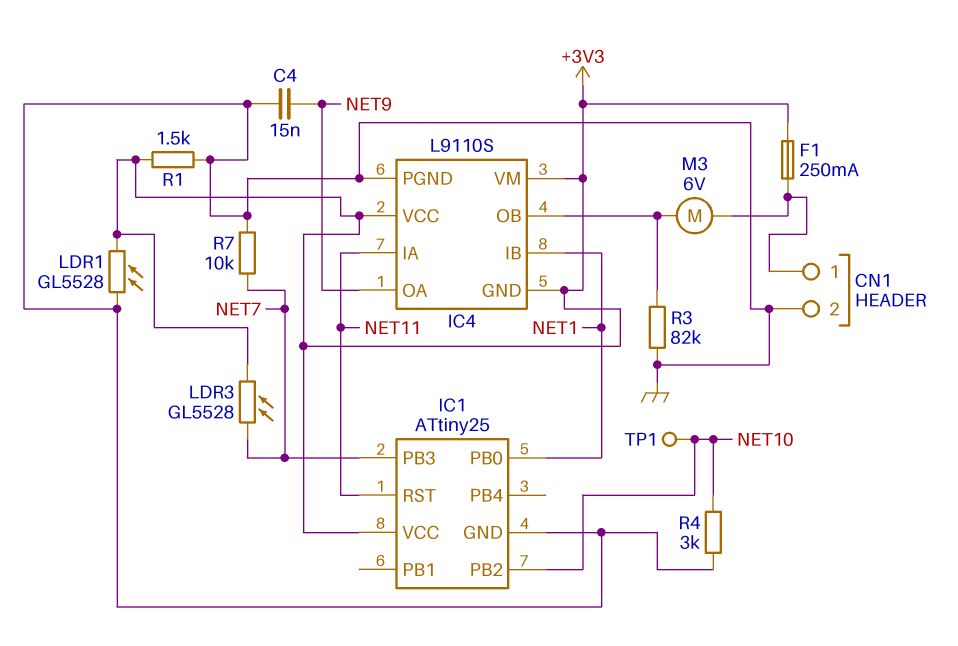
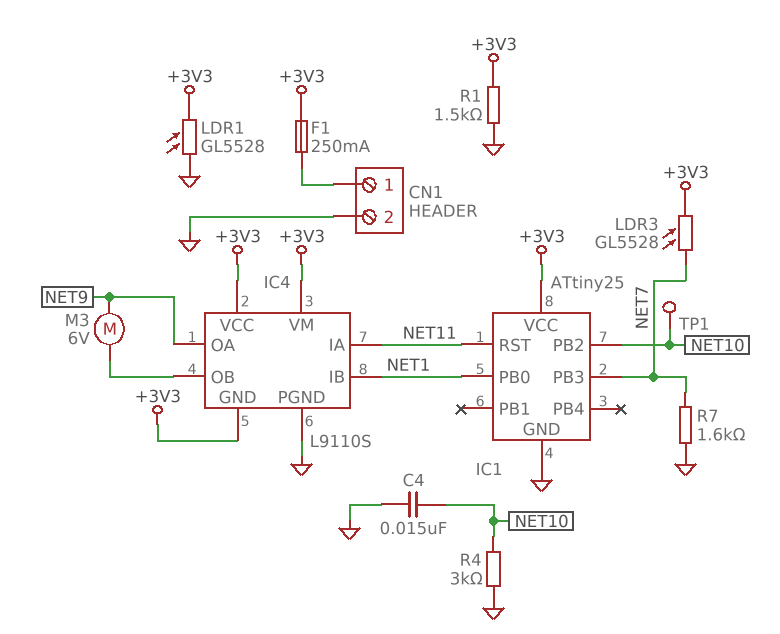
C4: 15nF (GND, NET9) -> 15nF (GND, NET10)
M3: motor 6V (CN1/1, IC4/OB) -> motor 6V (IC4/OB, NET9)
R3: 82k (GND, IC4/OB) -> none
R7: 10k (GND, NET7) -> 1.6k (GND, NET7)

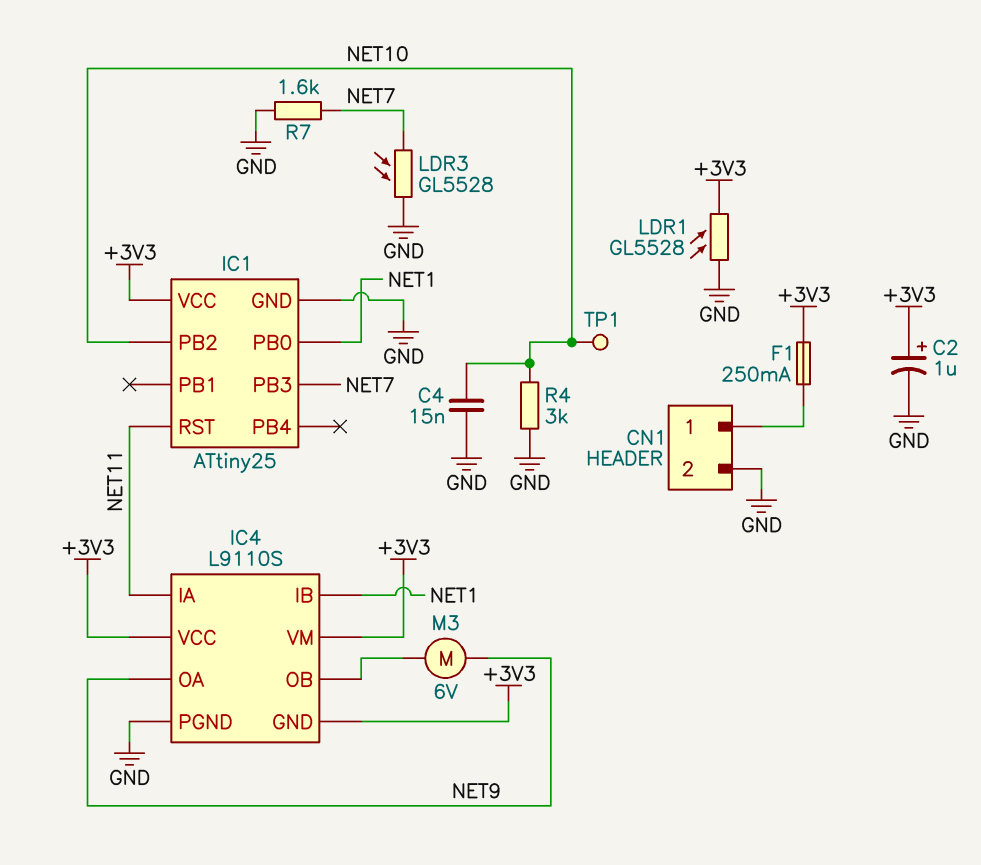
C2: none -> 1uF (plus +3V3, minus GND)
LDR3: GL5528 (+3V3, NET7) -> GL5528 (GND, NET7)
R1: 1.5k (+3V3, GND) -> none

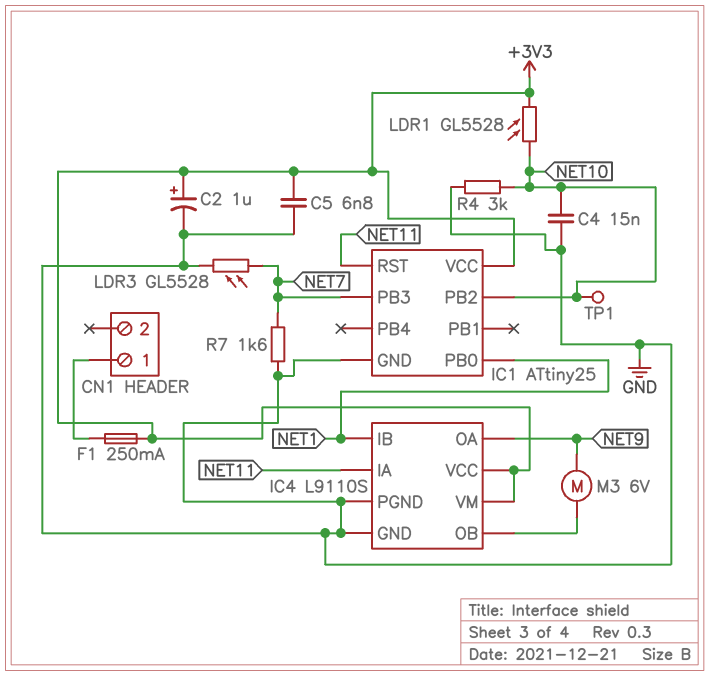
C5: none -> 6.8nF (+3V3, GND)
CN1 pin 2: GND -> none
IC4 pin GND: +3V3 -> GND
LDR1: GL5528 (+3V3, GND) -> GL5528 (+3V3, NET10)

